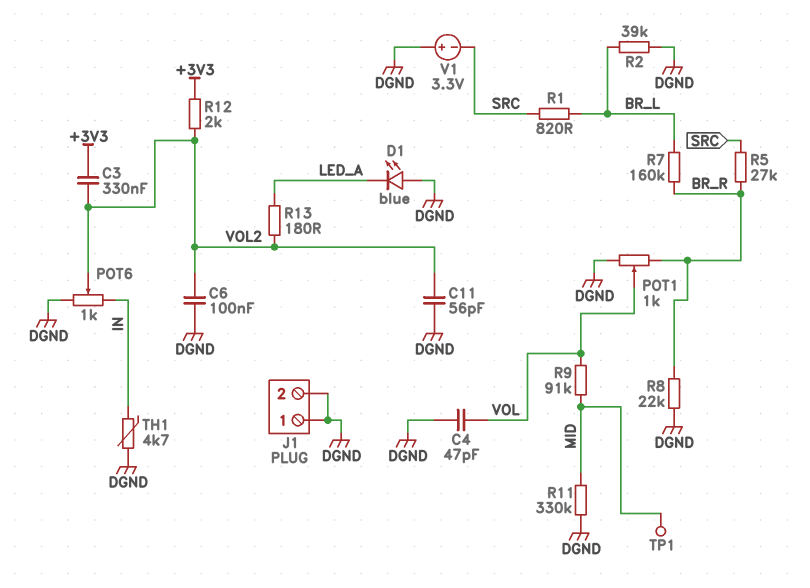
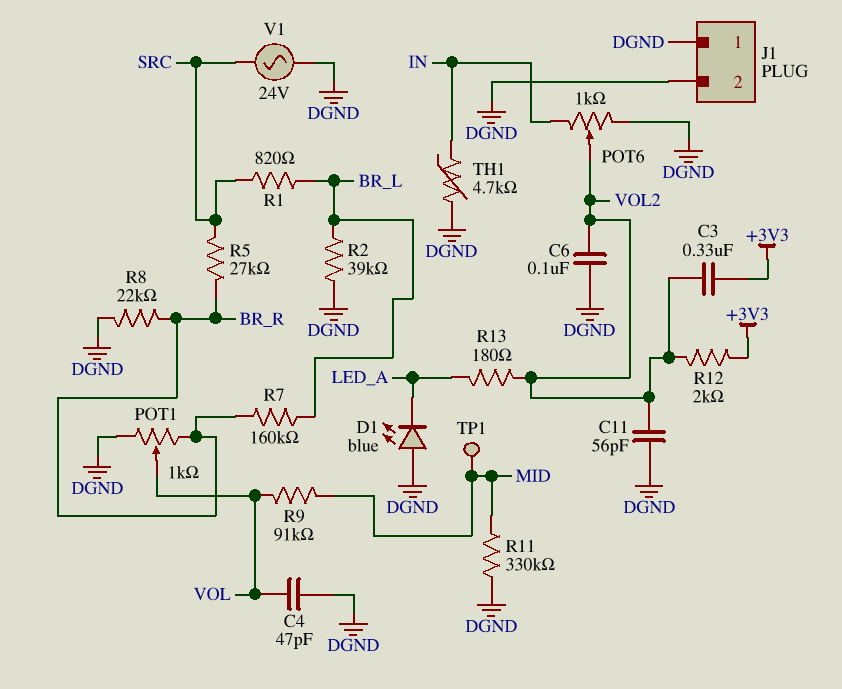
V1: 3.3V (plus DGND, minus SRC) -> AC 24V (DGND, SRC)

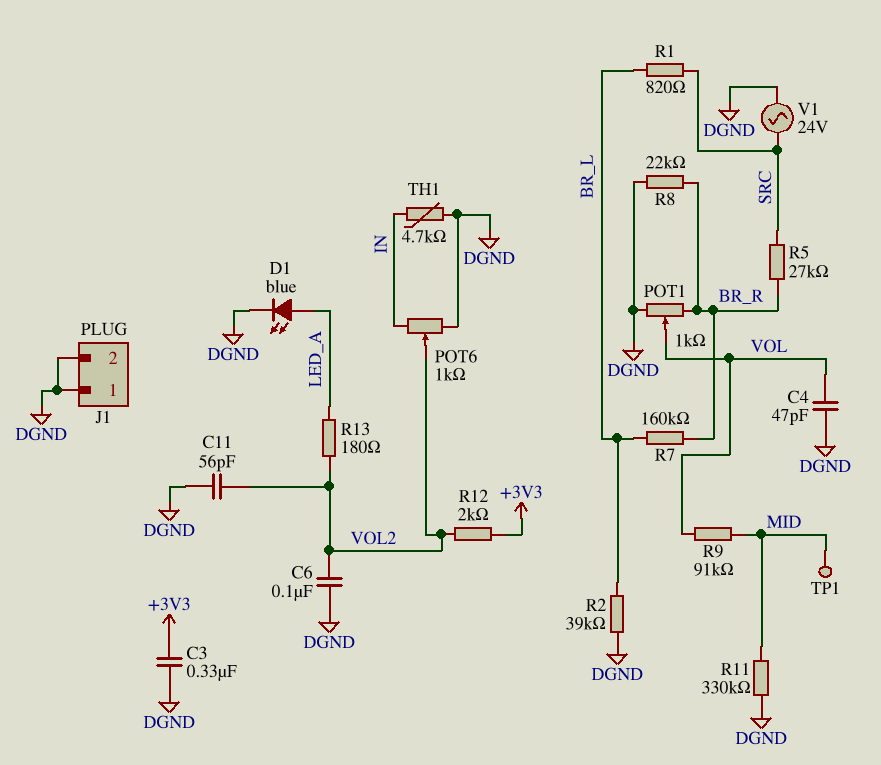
C3: 330nF (+3V3, VOL2) -> 330nF (+3V3, DGND)
D1: LED blue (A DGND, K LED_A) -> LED blue (A LED_A, K DGND)

